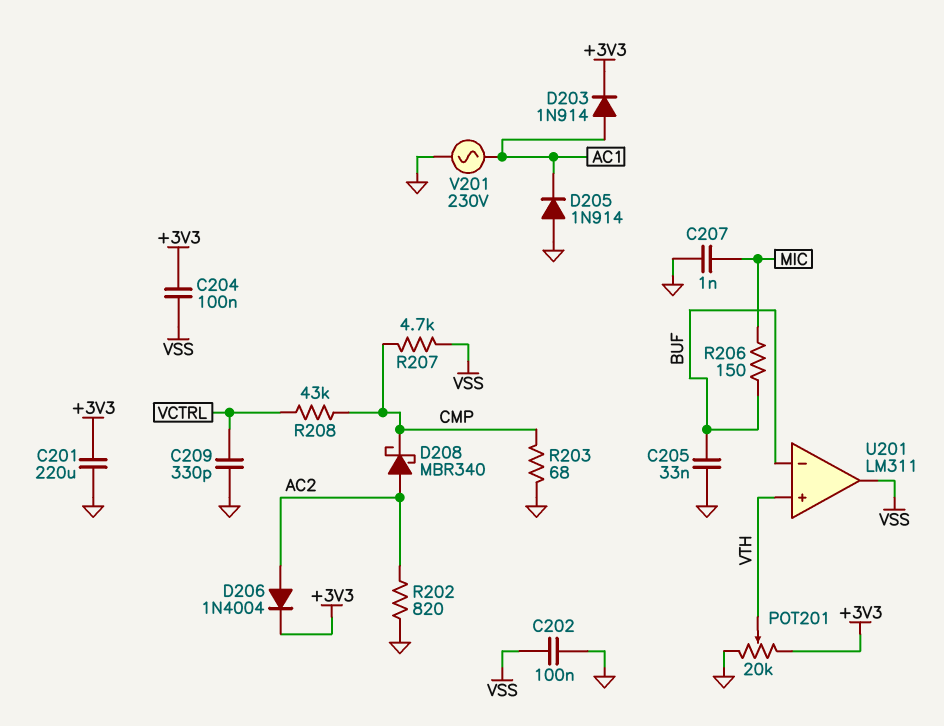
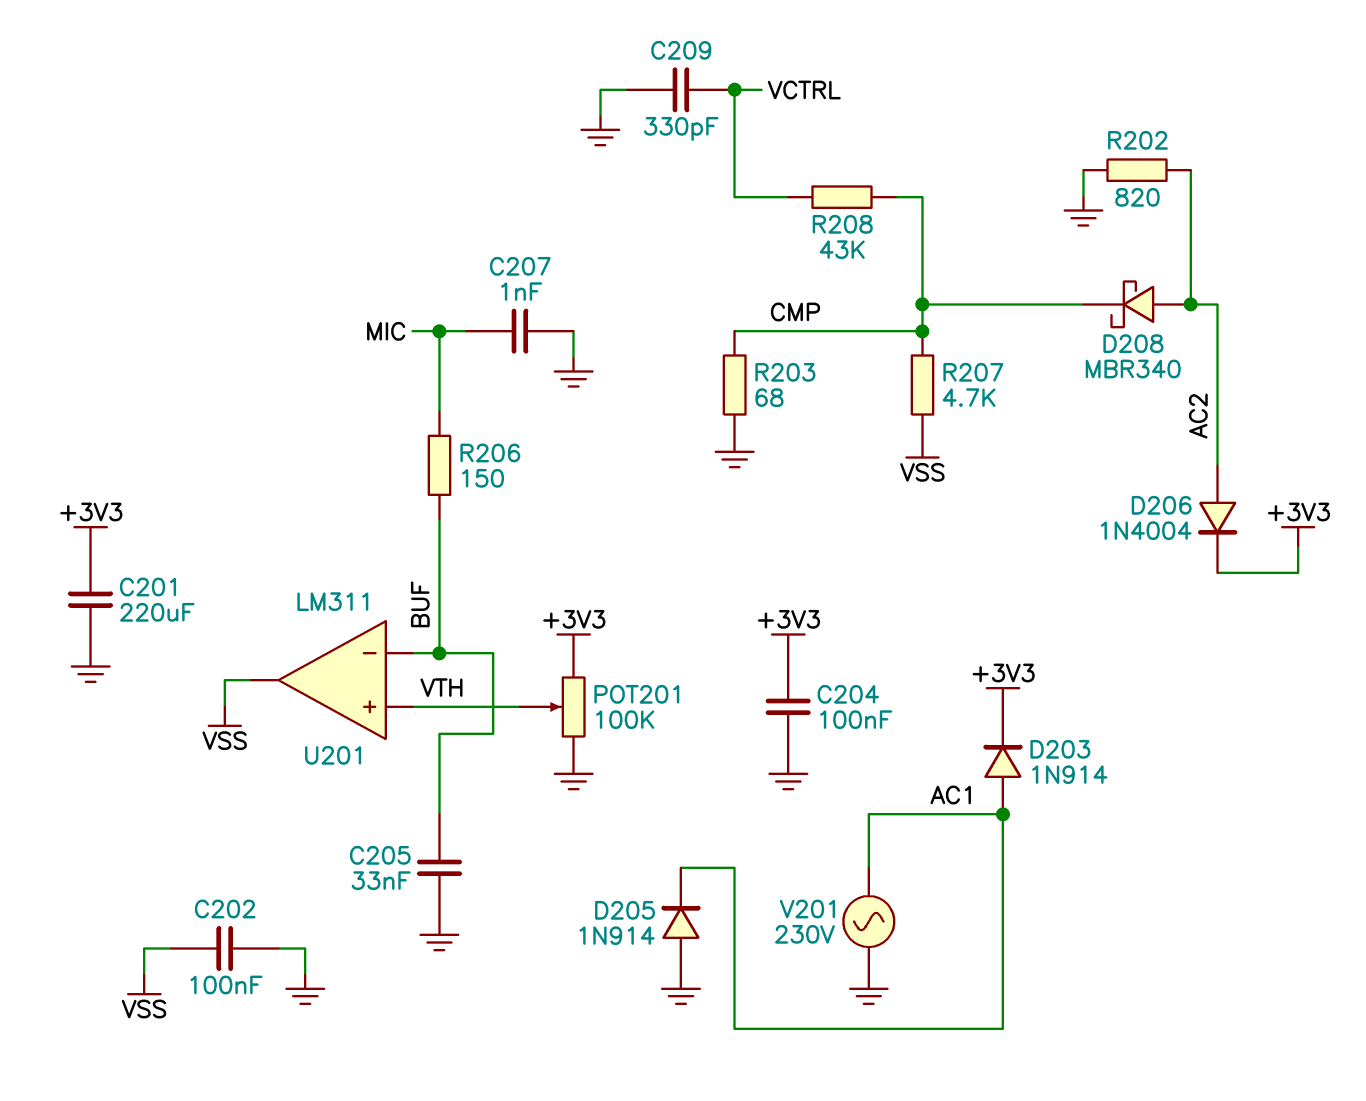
C204: 100nF (+3V3, VSS) -> 100nF (+3V3, GND)
POT201: 20k (+3V3, GND, wiper VTH) -> 100k (+3V3, GND, wiper VTH)

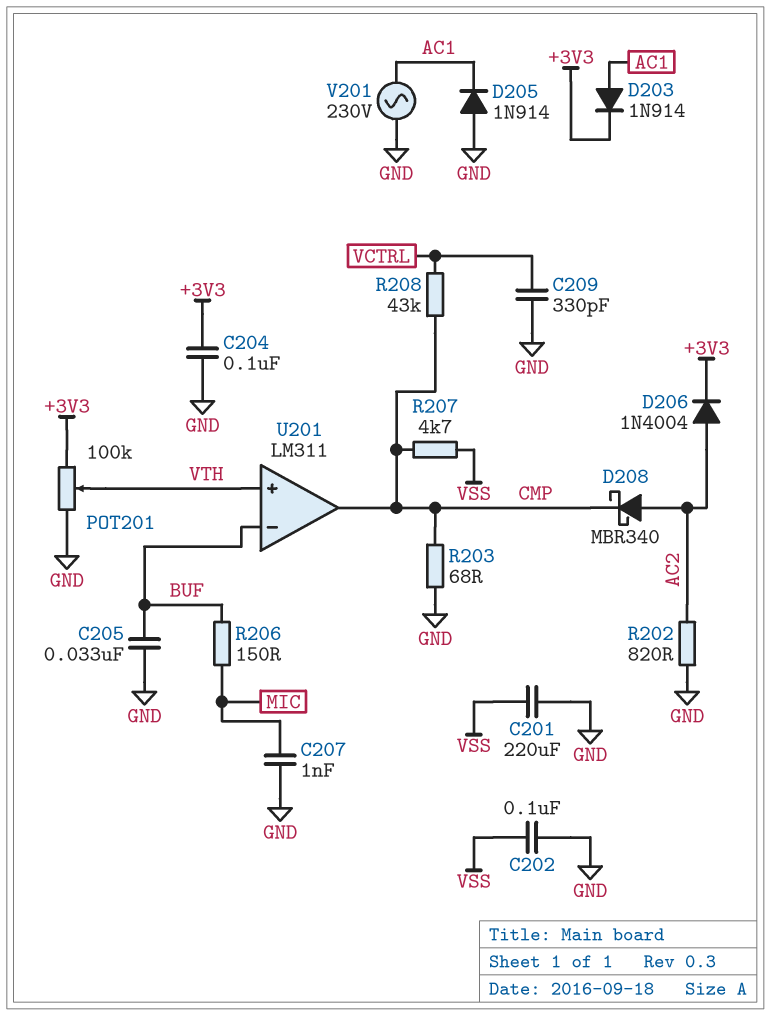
C201: 220uF (+3V3, GND) -> 220uF (GND, VSS)
U201 pin out: VSS -> CMP

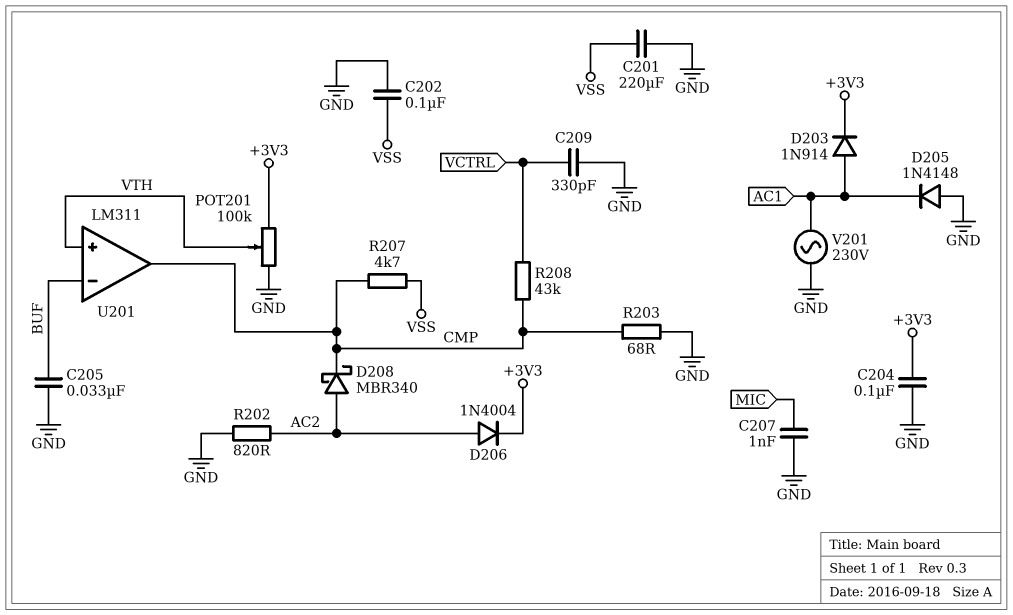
D205: diode 1N914 (A GND, K AC1) -> diode 1N4148 (A GND, K AC1)
R206: 150 (BUF, MIC) -> none

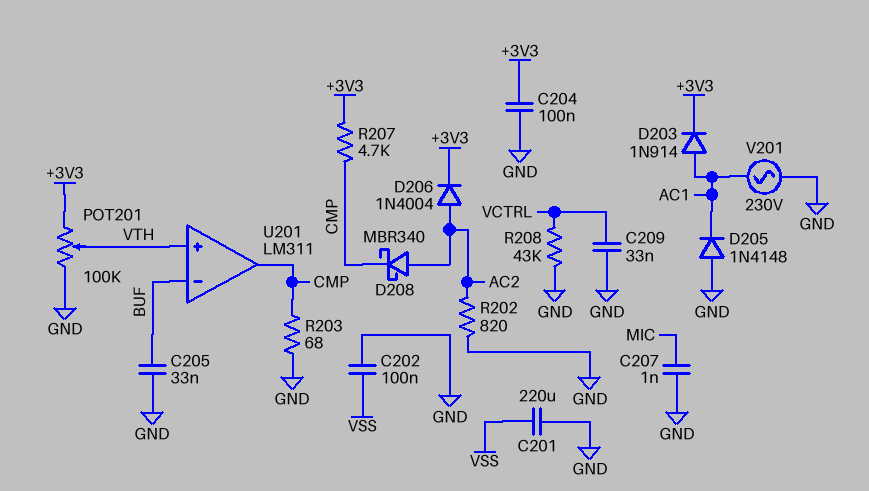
C209: 330pF (GND, VCTRL) -> 33nF (GND, VCTRL)
R207: 4.7k (CMP, VSS) -> 4.7k (+3V3, CMP)
R208: 43k (CMP, VCTRL) -> 43k (GND, VCTRL)

